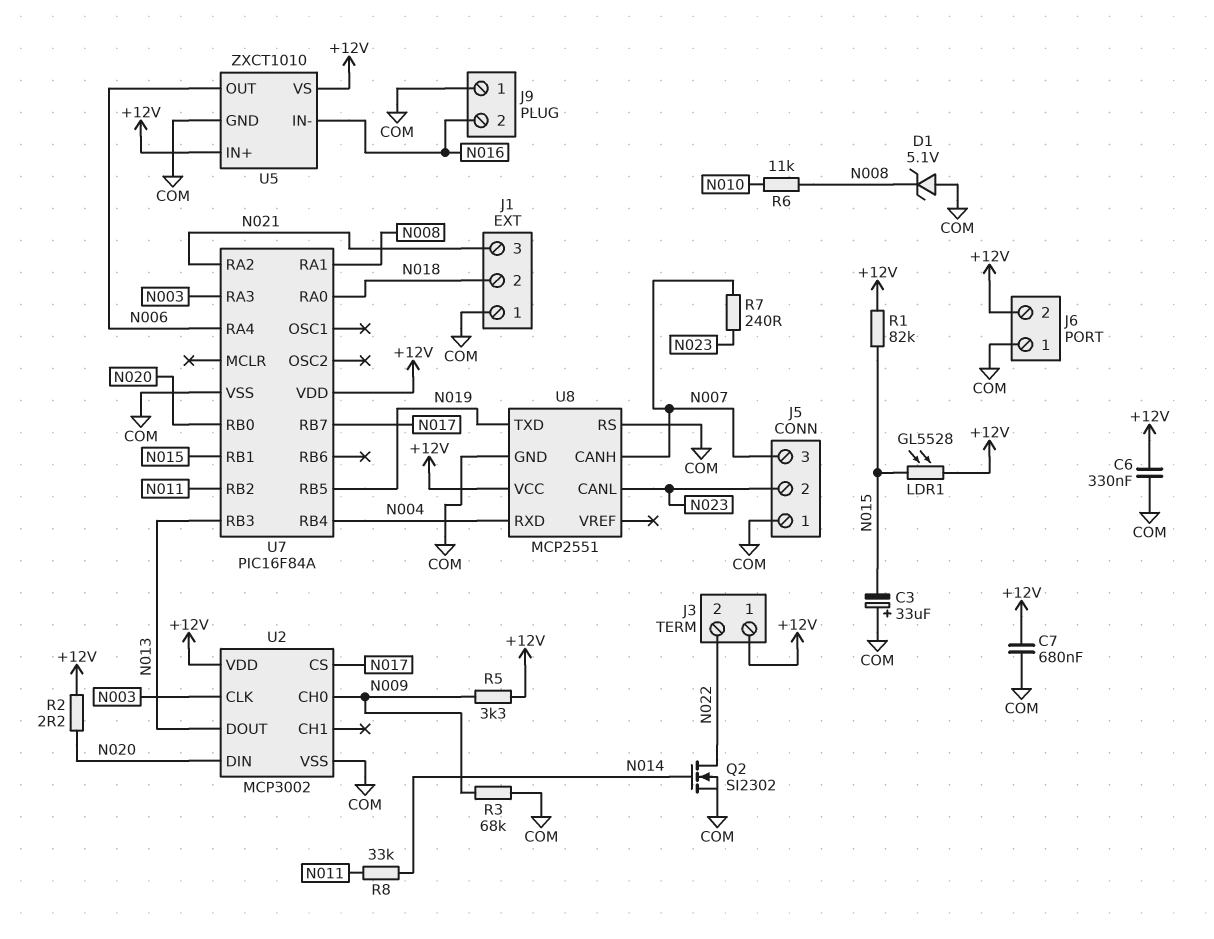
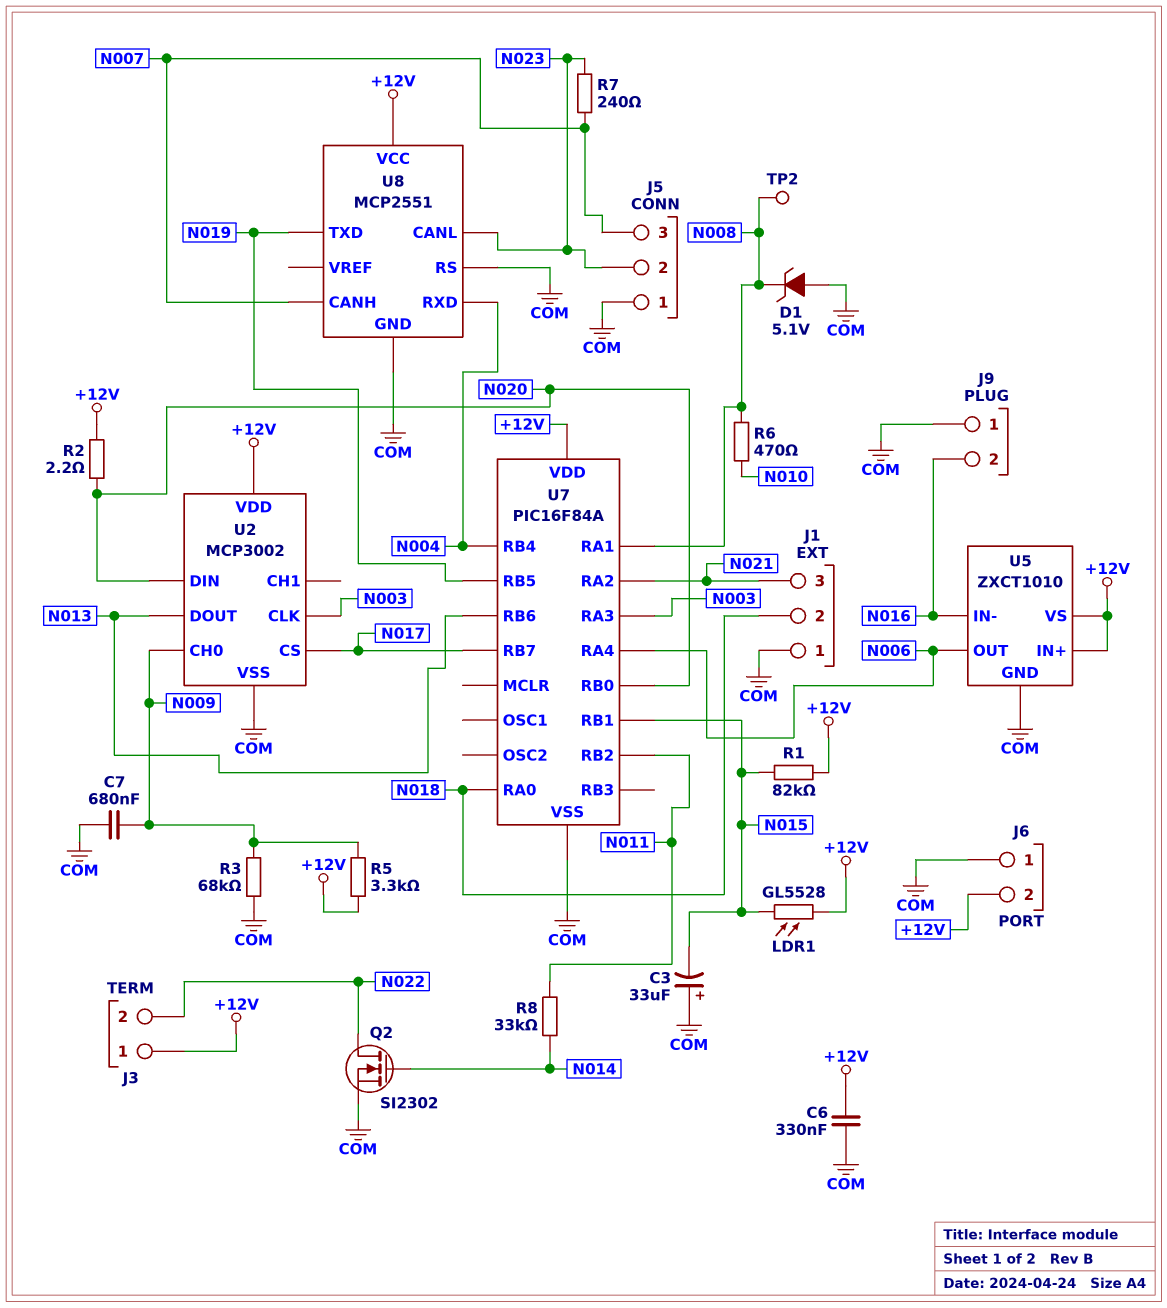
C7: 680nF (+12V, COM) -> 680nF (COM, N009)
R6: 11k (N008, N010) -> 470 (N008, N010)
TP2: none -> test point (N008)
U7 pin RB3: N013 -> none
U7 pin RB6: none -> N013

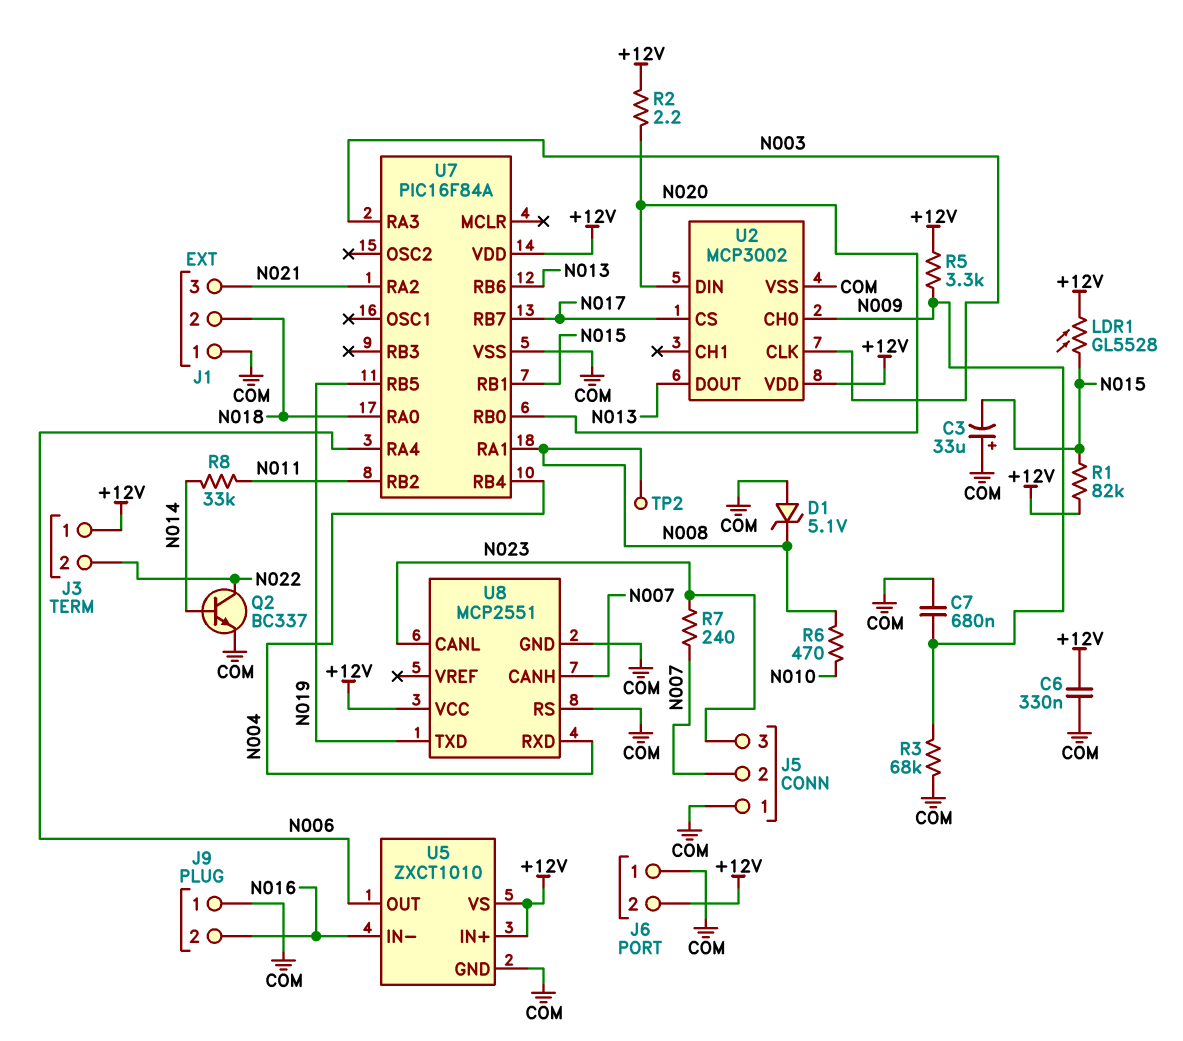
J5 pin 2: N023 -> N007
J5 pin 3: N007 -> N023
Q2: NMOS SI2302 (G N014, D N022, S COM) -> NPN BC337 (B N014, C N022, E COM)

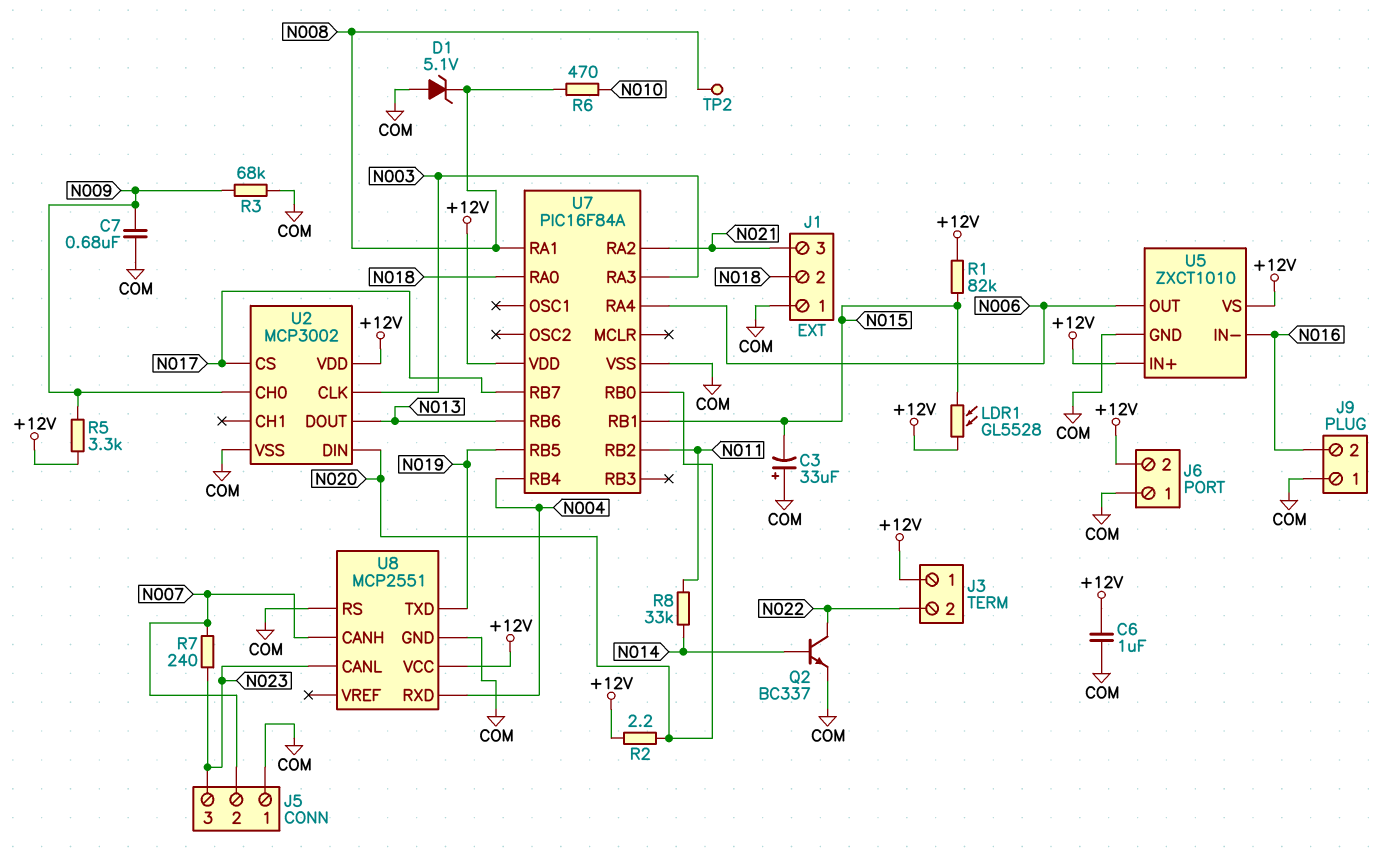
C6: 330nF (+12V, COM) -> 1uF (+12V, COM)

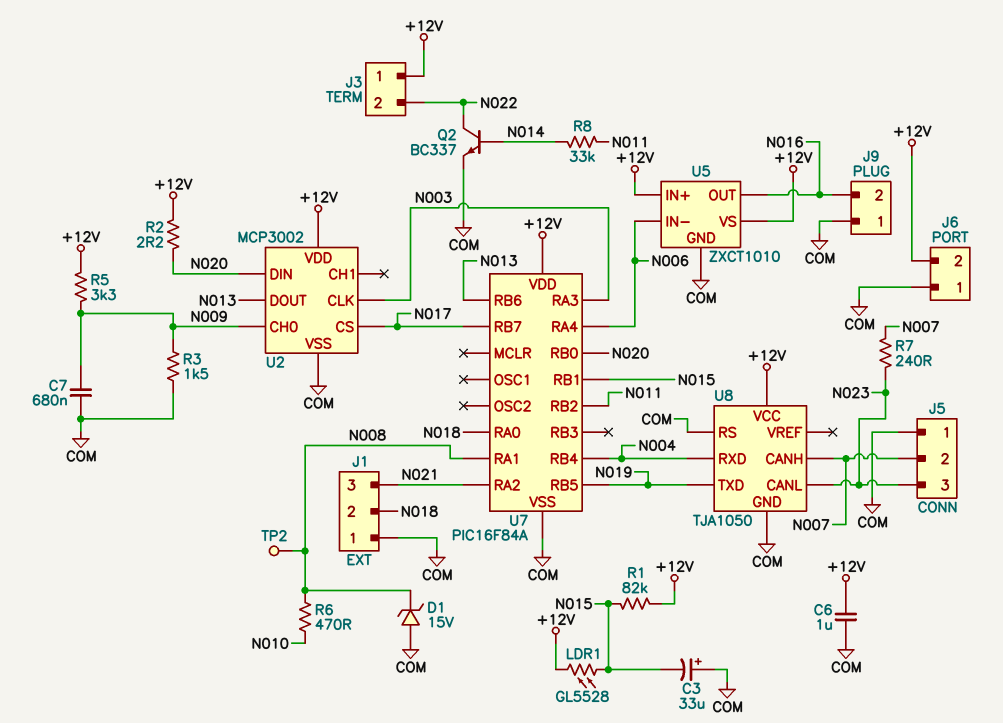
D1: zener 5.1V (A COM, K N008) -> zener 15V (A COM, K N008)
R3: 68k (COM, N009) -> 1.5k (COM, N009)
U5 pin IN-: N016 -> N006
U5 pin OUT: N006 -> N016
U8: MCP2551 -> TJA1050

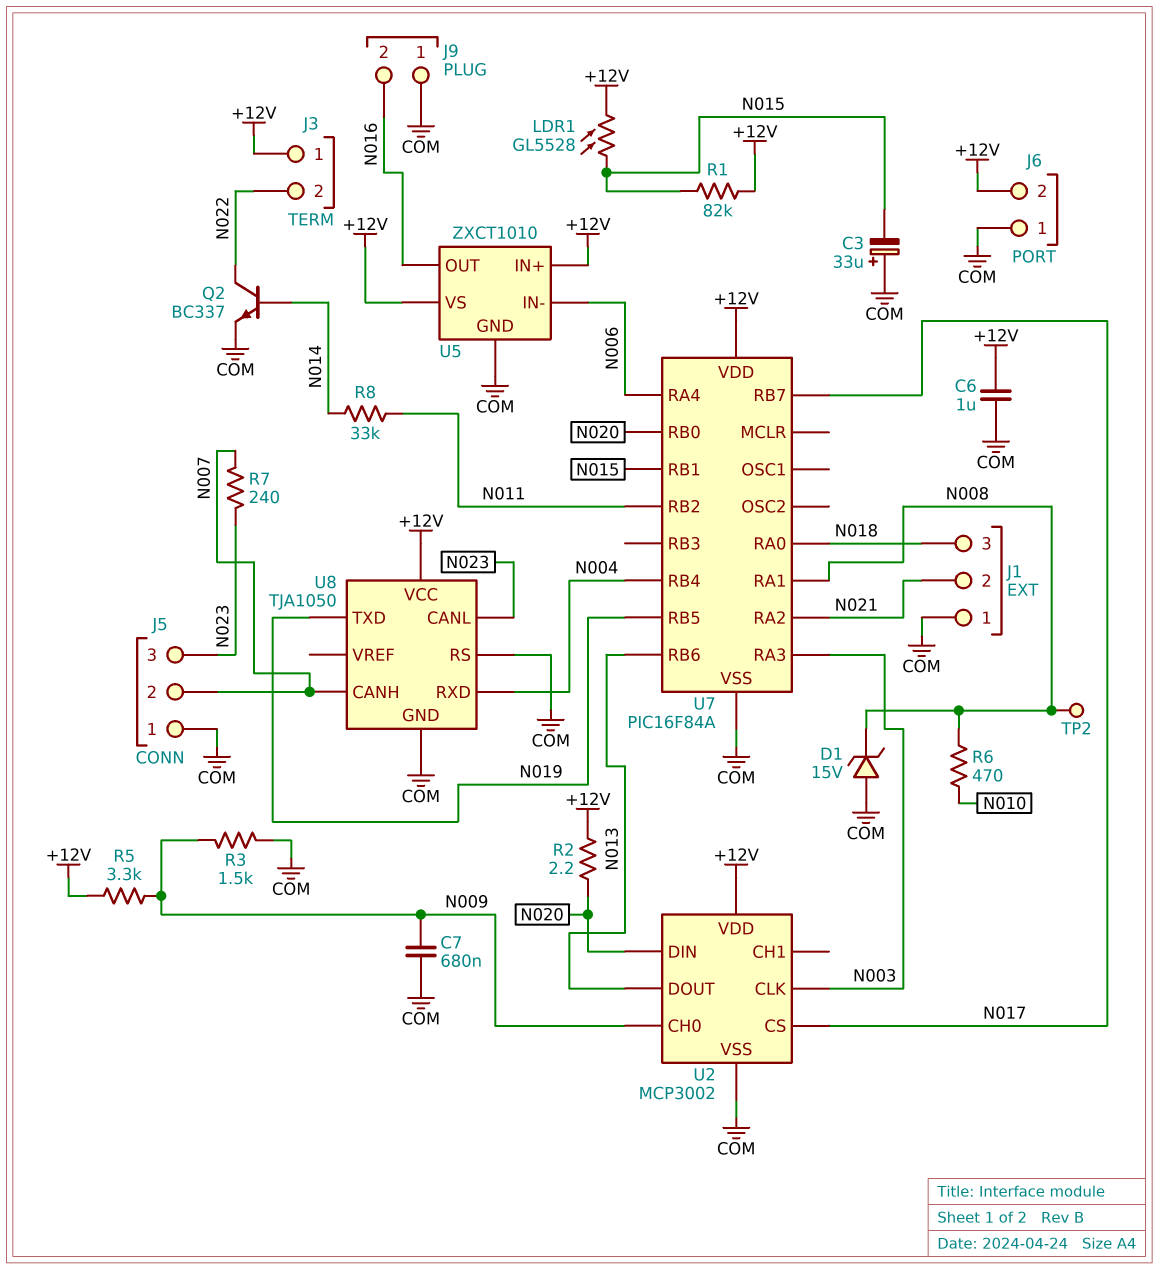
J1 pin 2: N018 -> N021
J1 pin 3: N021 -> N018

